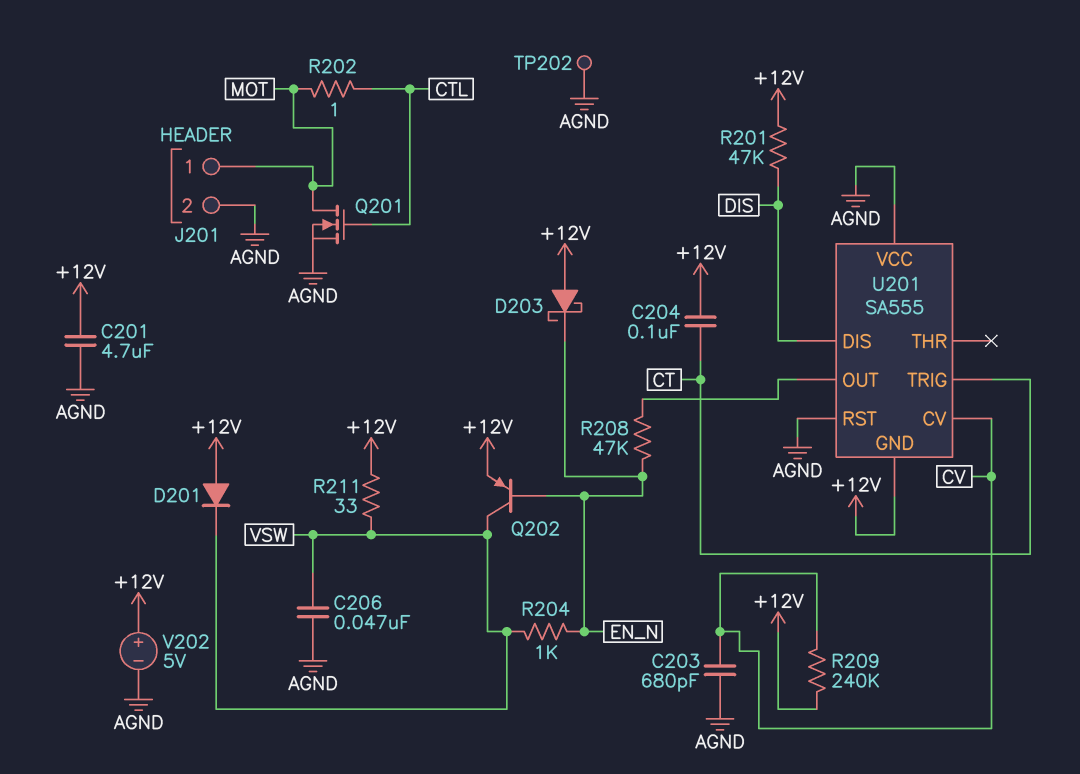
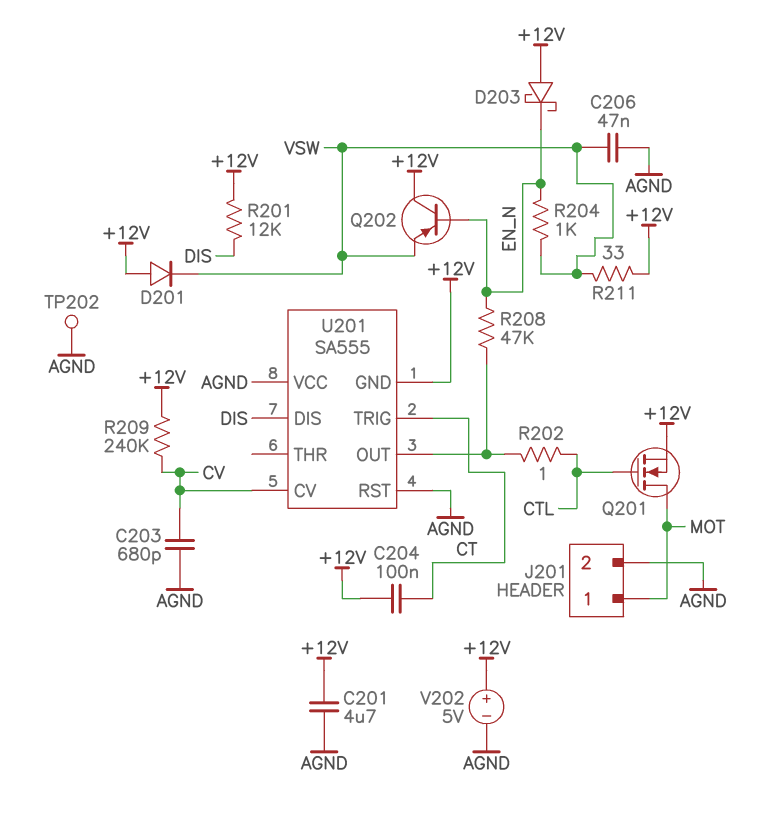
Q201: NMOS (G CTL, D MOT, S AGND) -> NMOS (G CTL, D MOT, S +12V)
Q202: PNP (B EN_N, C VSW, E +12V) -> PNP (B EN_N, C +12V, E VSW)
R201: 47k (+12V, DIS) -> 12k (+12V, DIS)
R202: 1 (CTL, MOT) -> 1 (CTL, U201/OUT)

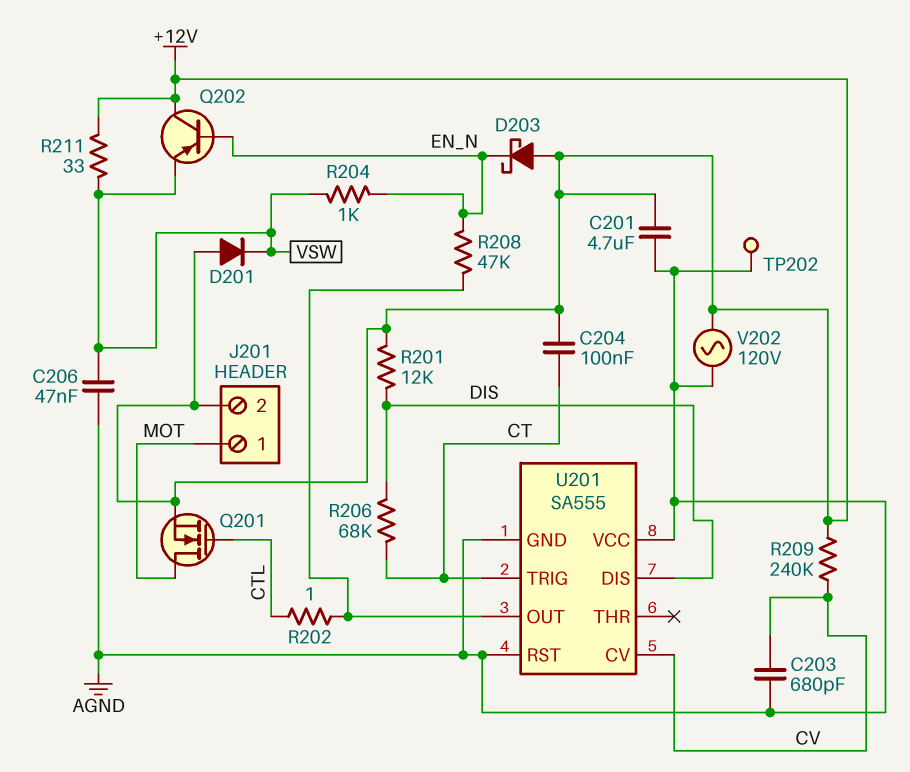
J201 pin 2: AGND -> +12V
R206: none -> 68k (CT, DIS)
U201 pin GND: +12V -> AGND
V202: 5V (plus +12V, minus AGND) -> AC 120V (+12V, AGND)

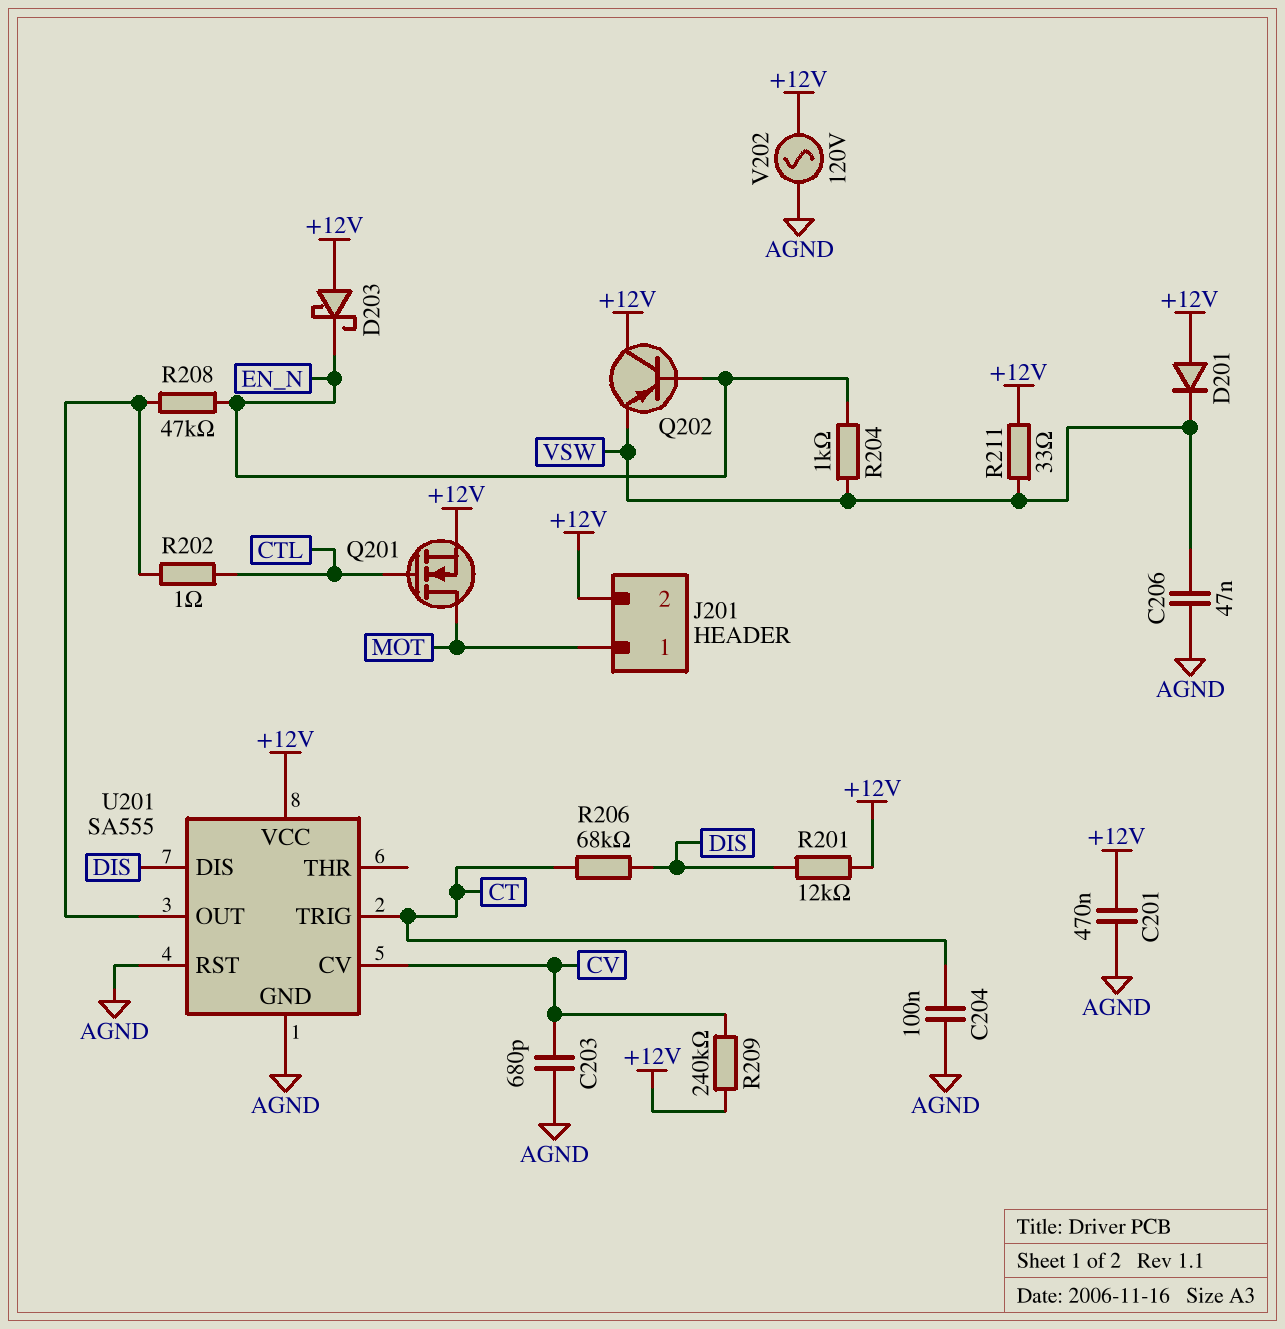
C201: 4.7uF (+12V, AGND) -> 470nF (+12V, AGND)
C204: 100nF (+12V, CT) -> 100nF (AGND, CT)
TP202: test point (AGND) -> none
U201 pin VCC: AGND -> +12V

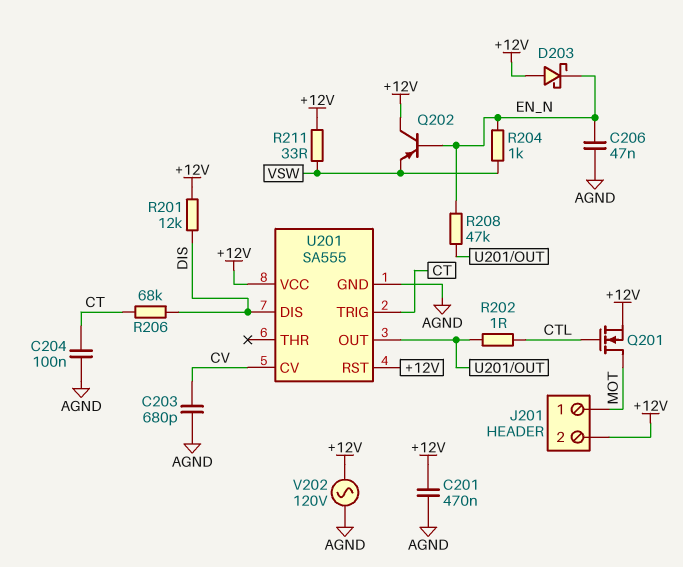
C206: 47nF (AGND, VSW) -> 47nF (AGND, EN_N)
D201: diode (A +12V, K VSW) -> none
R209: 240k (+12V, CV) -> none
U201 pin RST: AGND -> +12V

